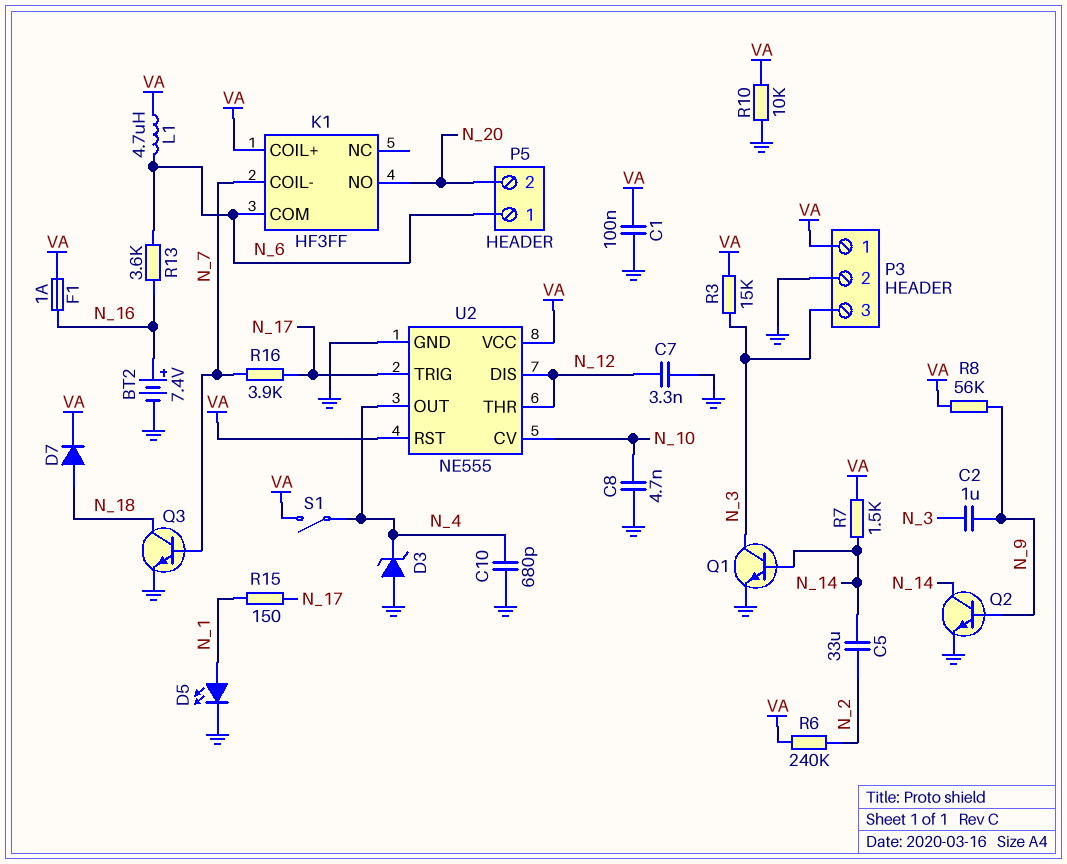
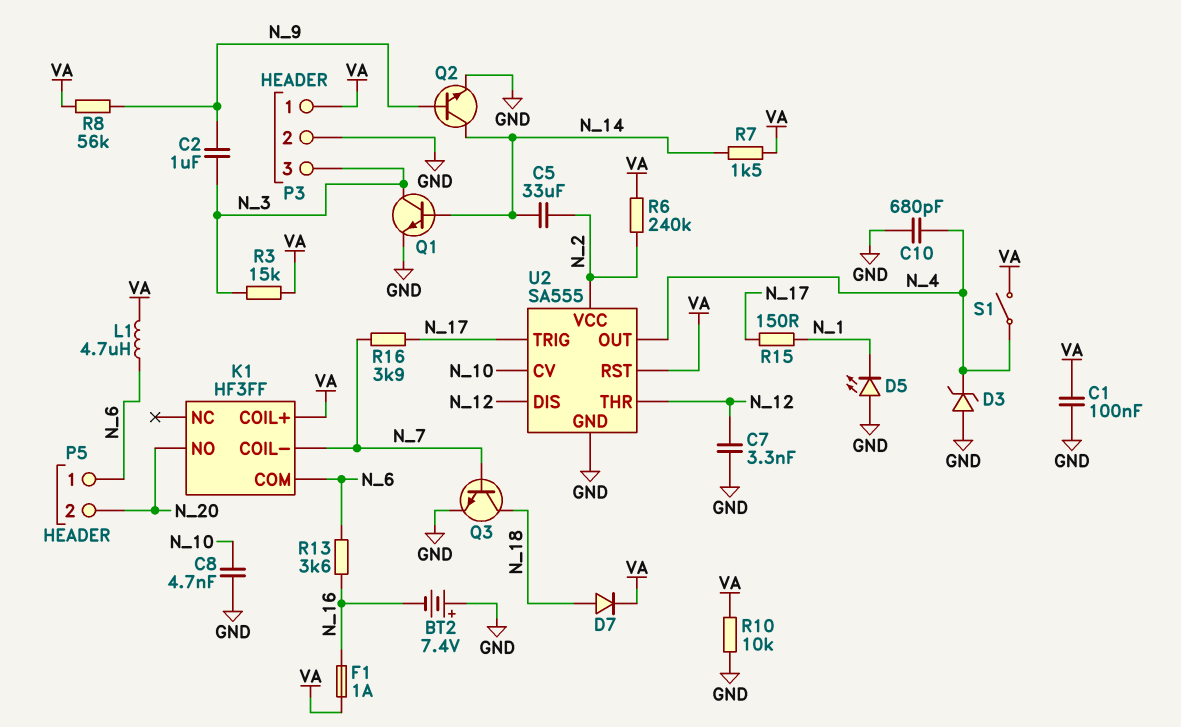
BT2: 7.4V (plus N_16, minus GND) -> 7.4V (plus GND, minus N_16)
D5: LED (A N_1, K GND) -> LED (A GND, K N_1)
U2: NE555 -> SA555
U2 pin VCC: VA -> N_2

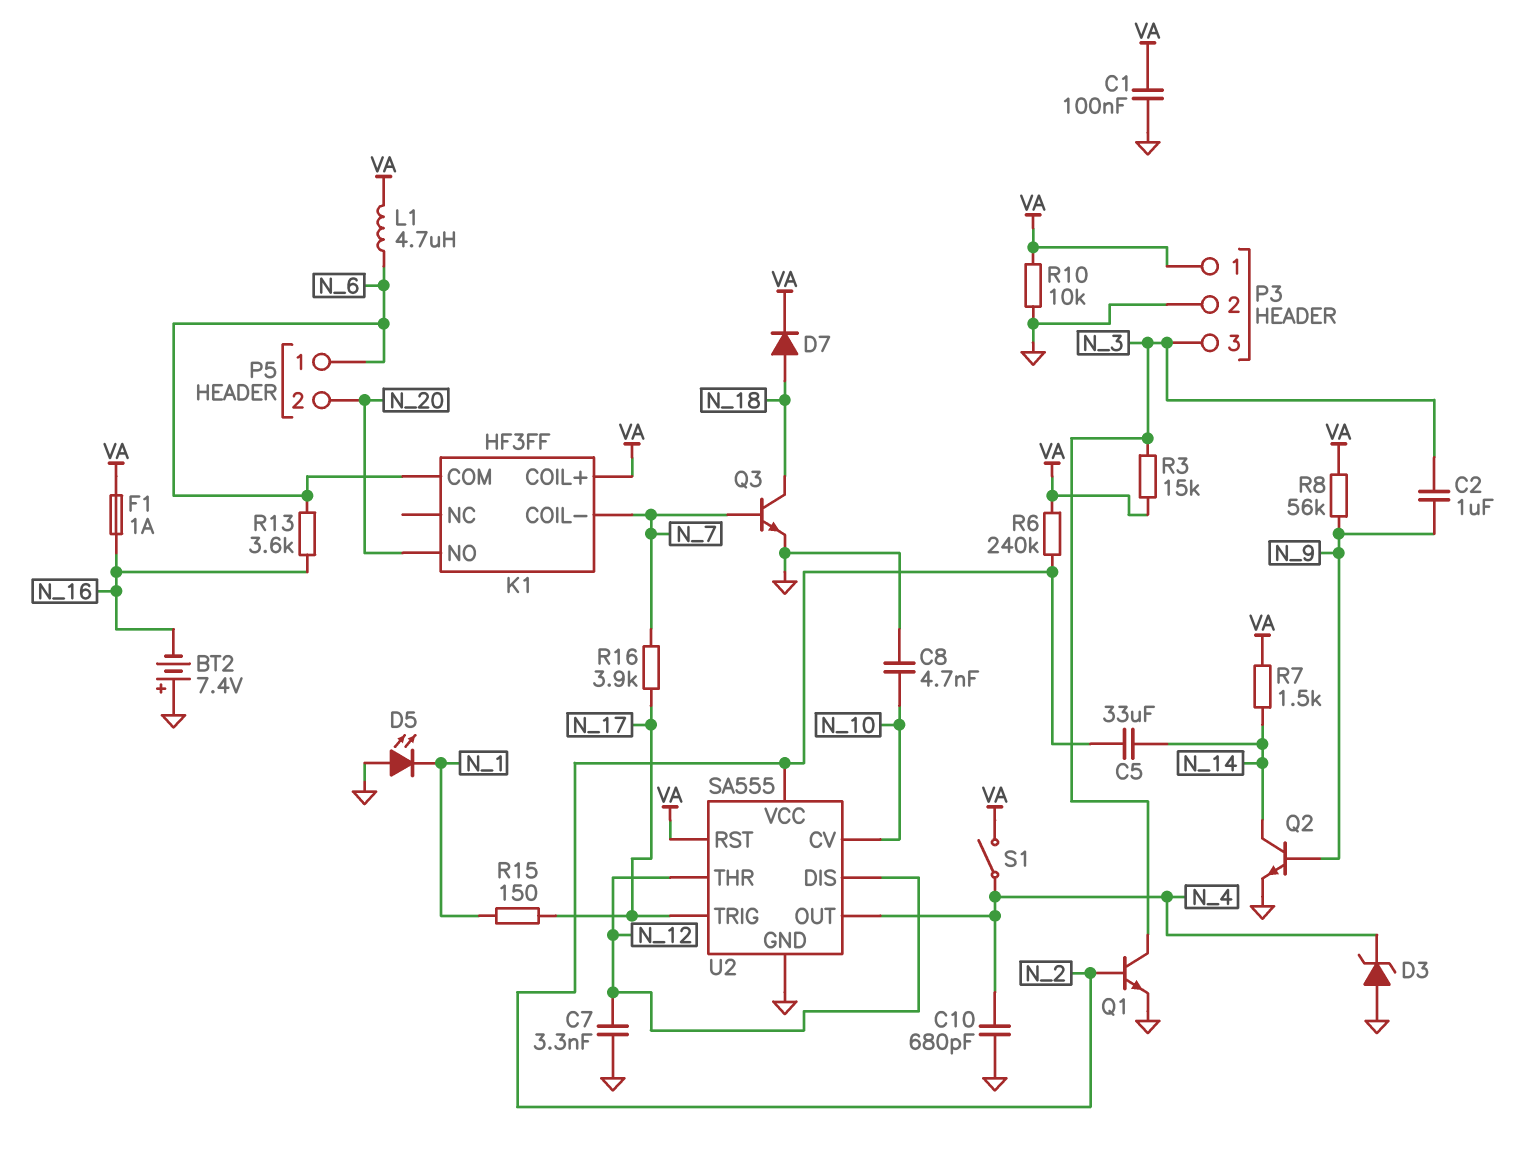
Q1: NPN (B N_14, C N_3, E GND) -> NPN (B N_2, C N_3, E GND)

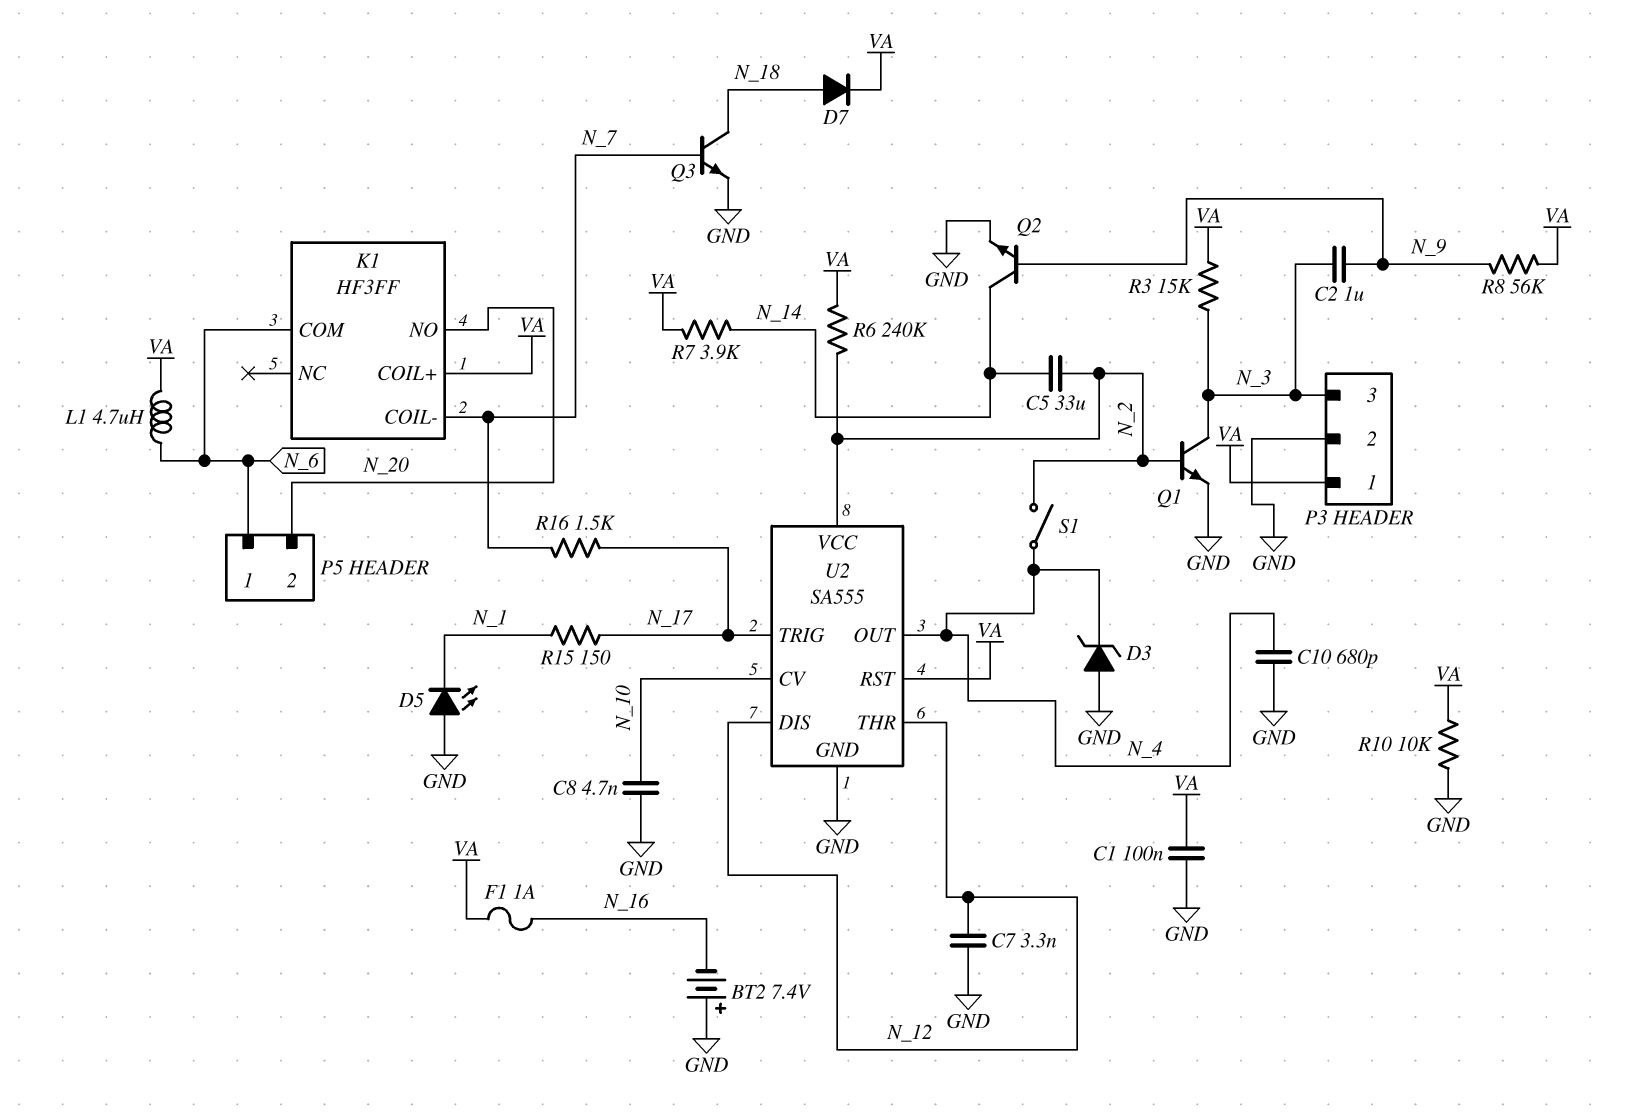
R7: 1.5k (N_14, VA) -> 3.9k (N_14, VA)
R13: 3.6k (N_6, N_16) -> none
R16: 3.9k (N_7, N_17) -> 1.5k (N_7, N_17)
S1: switch (N_4, VA) -> switch (N_2, N_4)

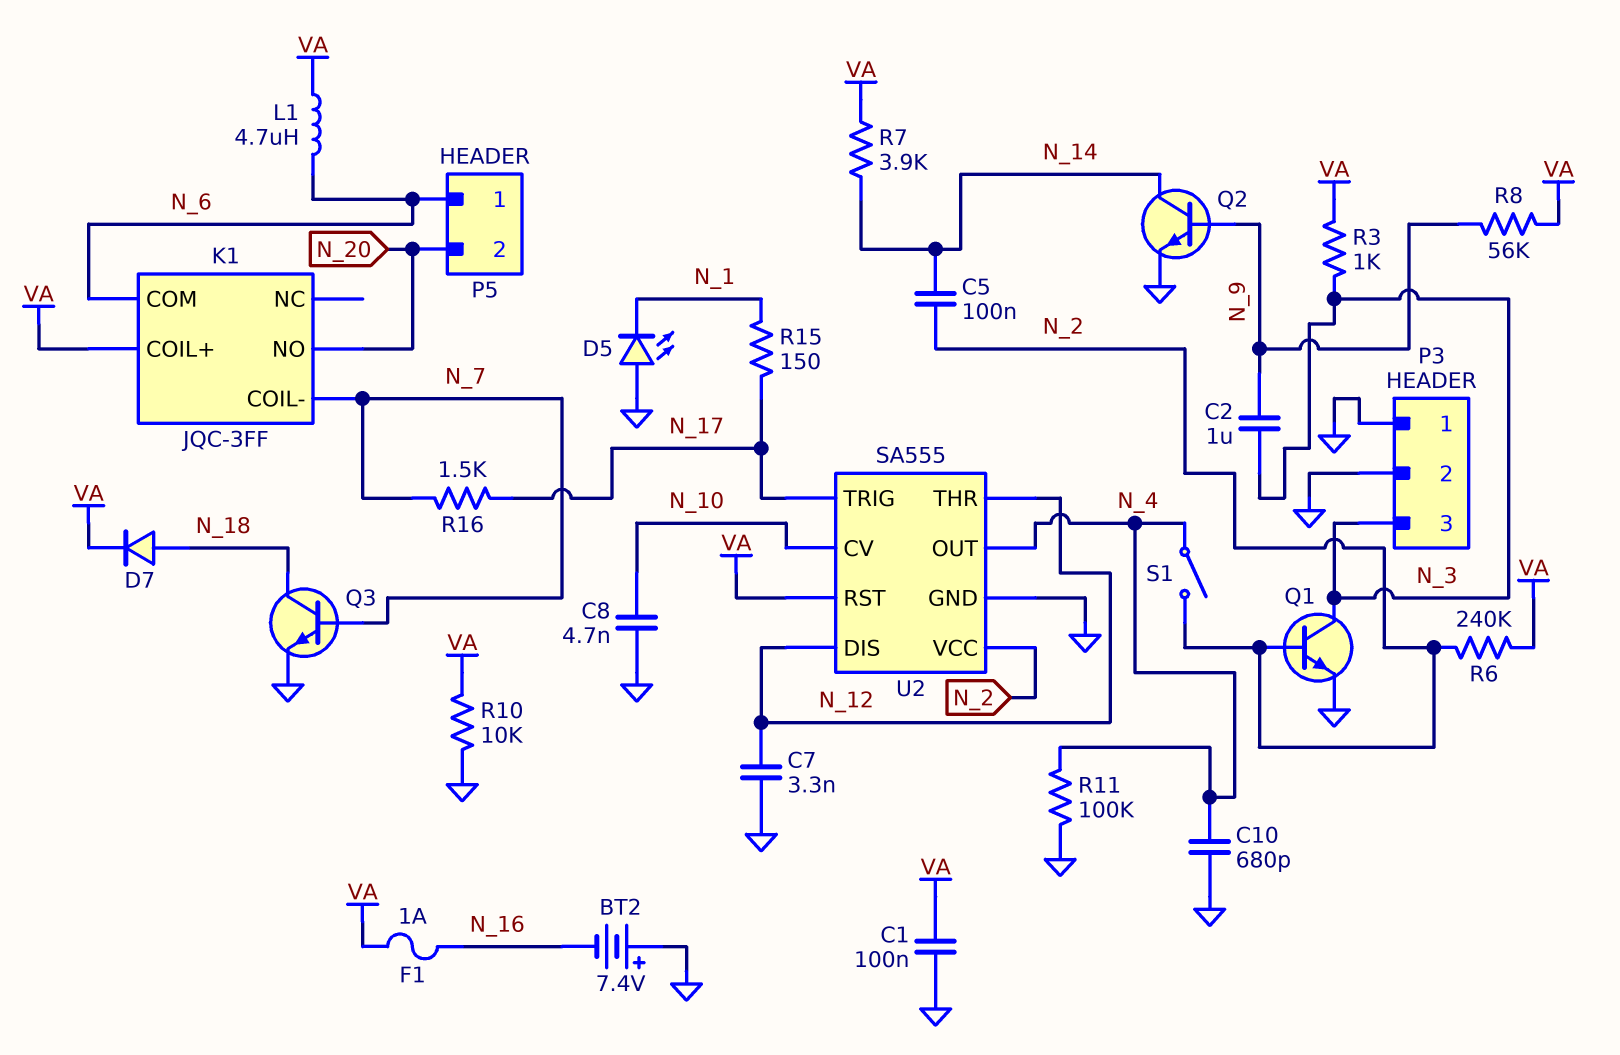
C5: 33uF (N_2, N_14) -> 100nF (N_2, N_14)
D3: zener (A GND, K N_4) -> none
K1: HF3FF -> JQC-3FF
P3 pin 1: VA -> GND
R3: 15k (N_3, VA) -> 1k (N_3, VA)
R11: none -> 100k (GND, N_4)

